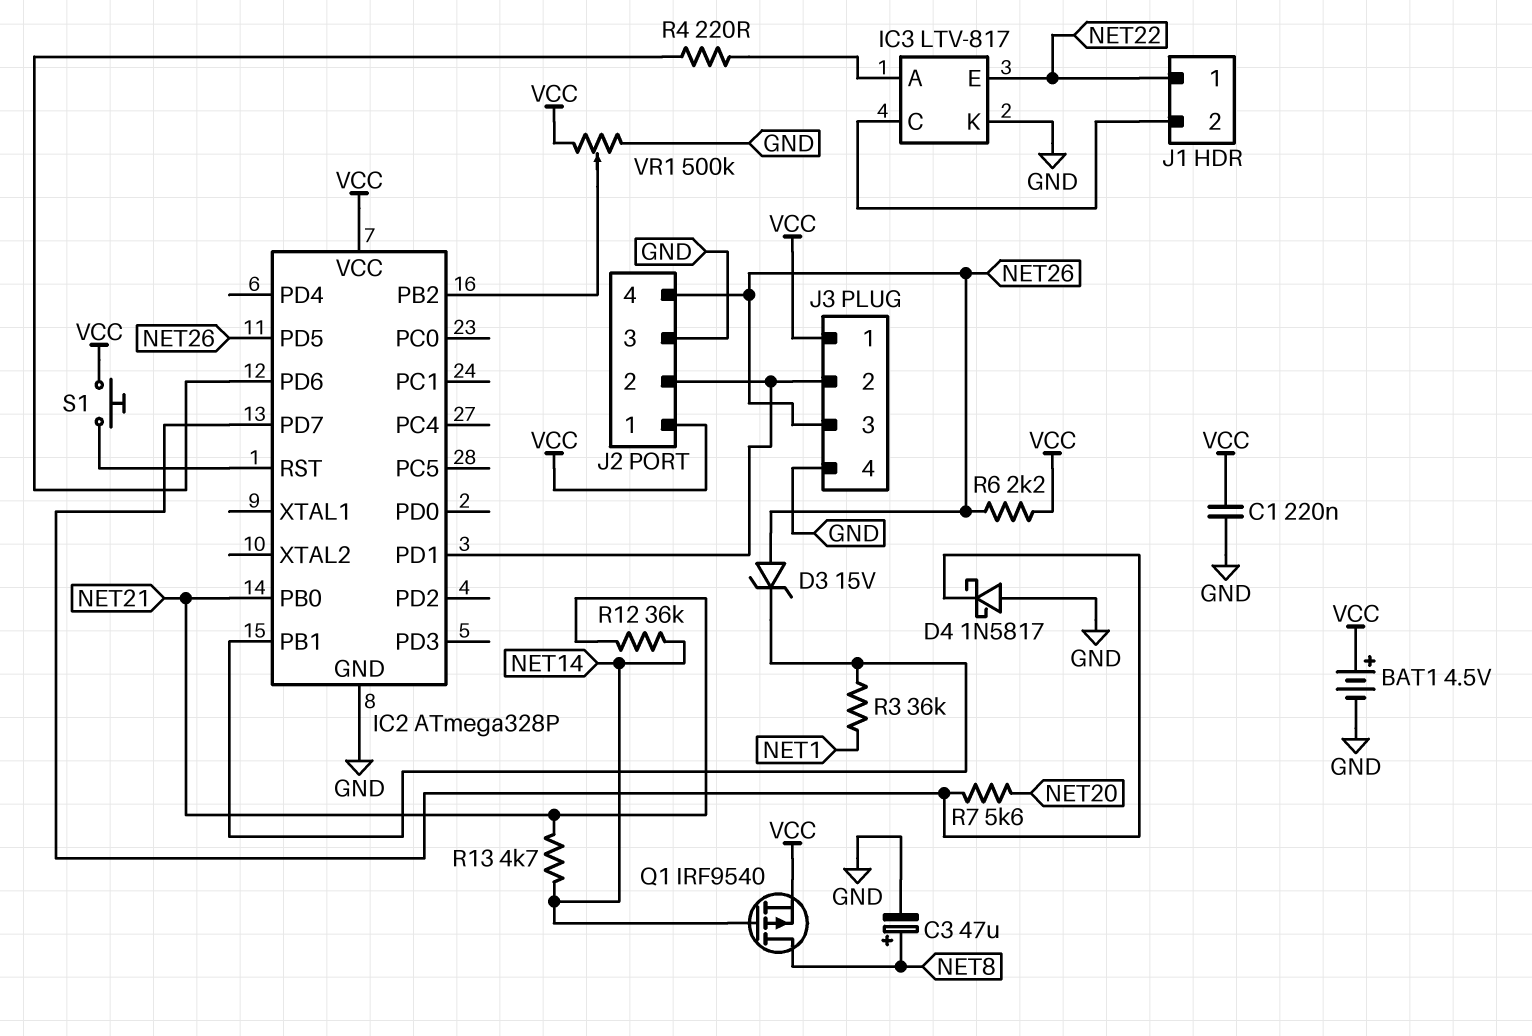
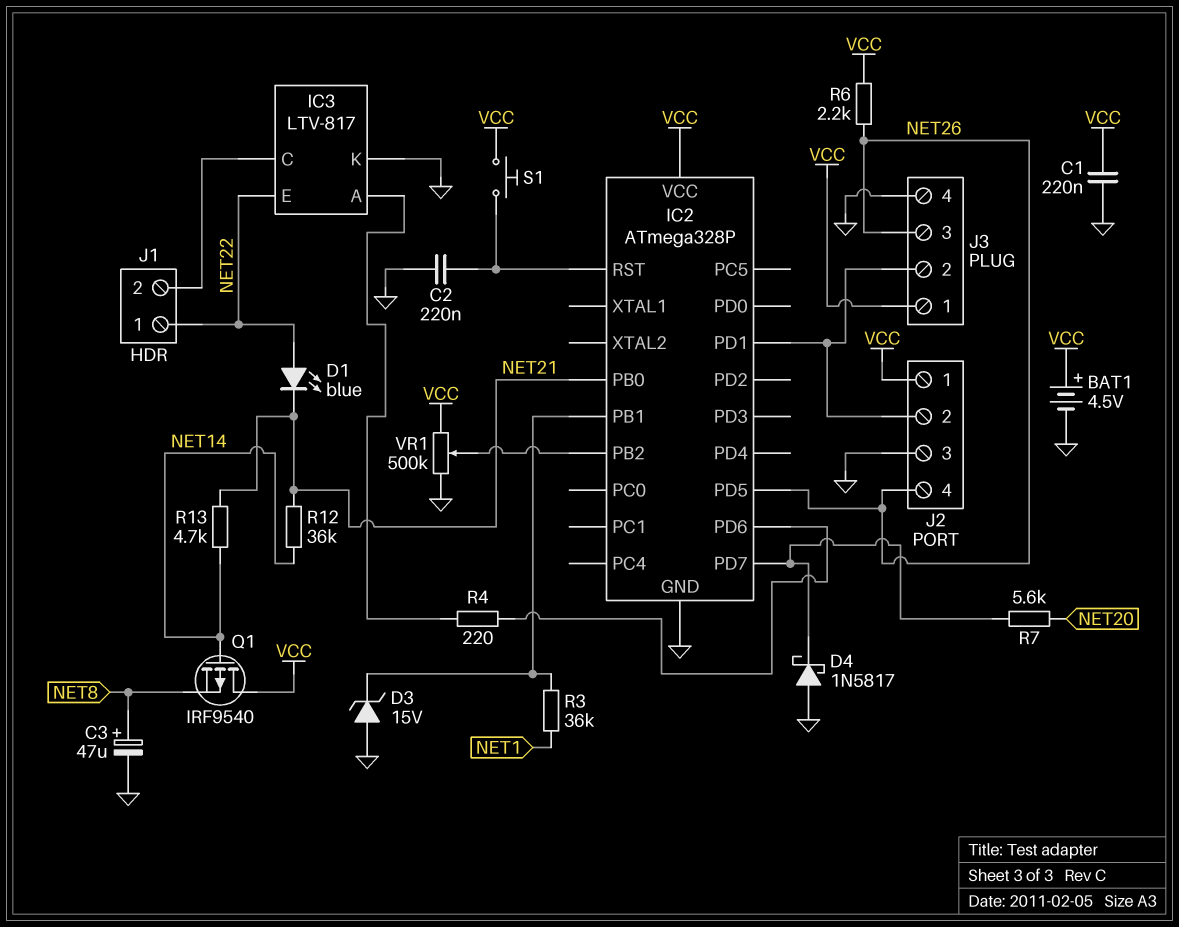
C2: none -> 220nF (GND, IC2/RST)
D1: none -> LED blue (A NET22, K NET21)
D3: zener 15V (A NET26, K IC2/PB1) -> zener 15V (A GND, K IC2/PB1)
Q1: PMOS IRF9540 (G NET14, D NET8, S VCC) -> PMOS IRF9540 (G NET14, D VCC, S NET8)

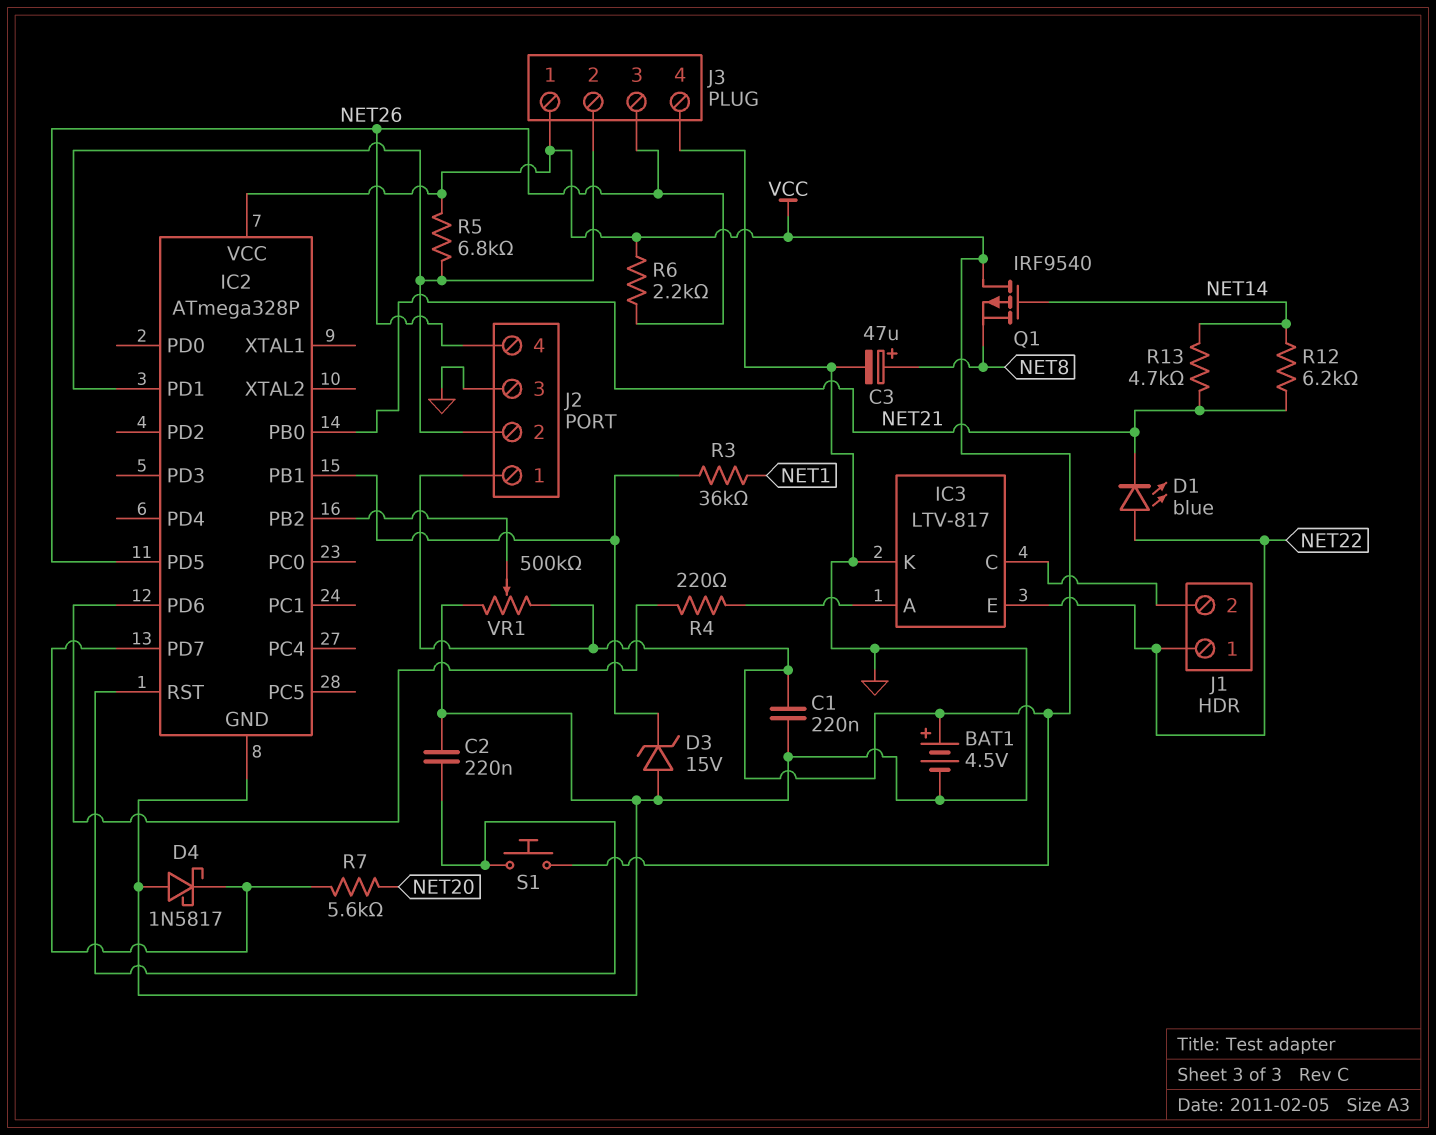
R5: none -> 6.8k (IC2/PD1, VCC)
R12: 36k (NET14, NET21) -> 6.2k (NET14, NET21)

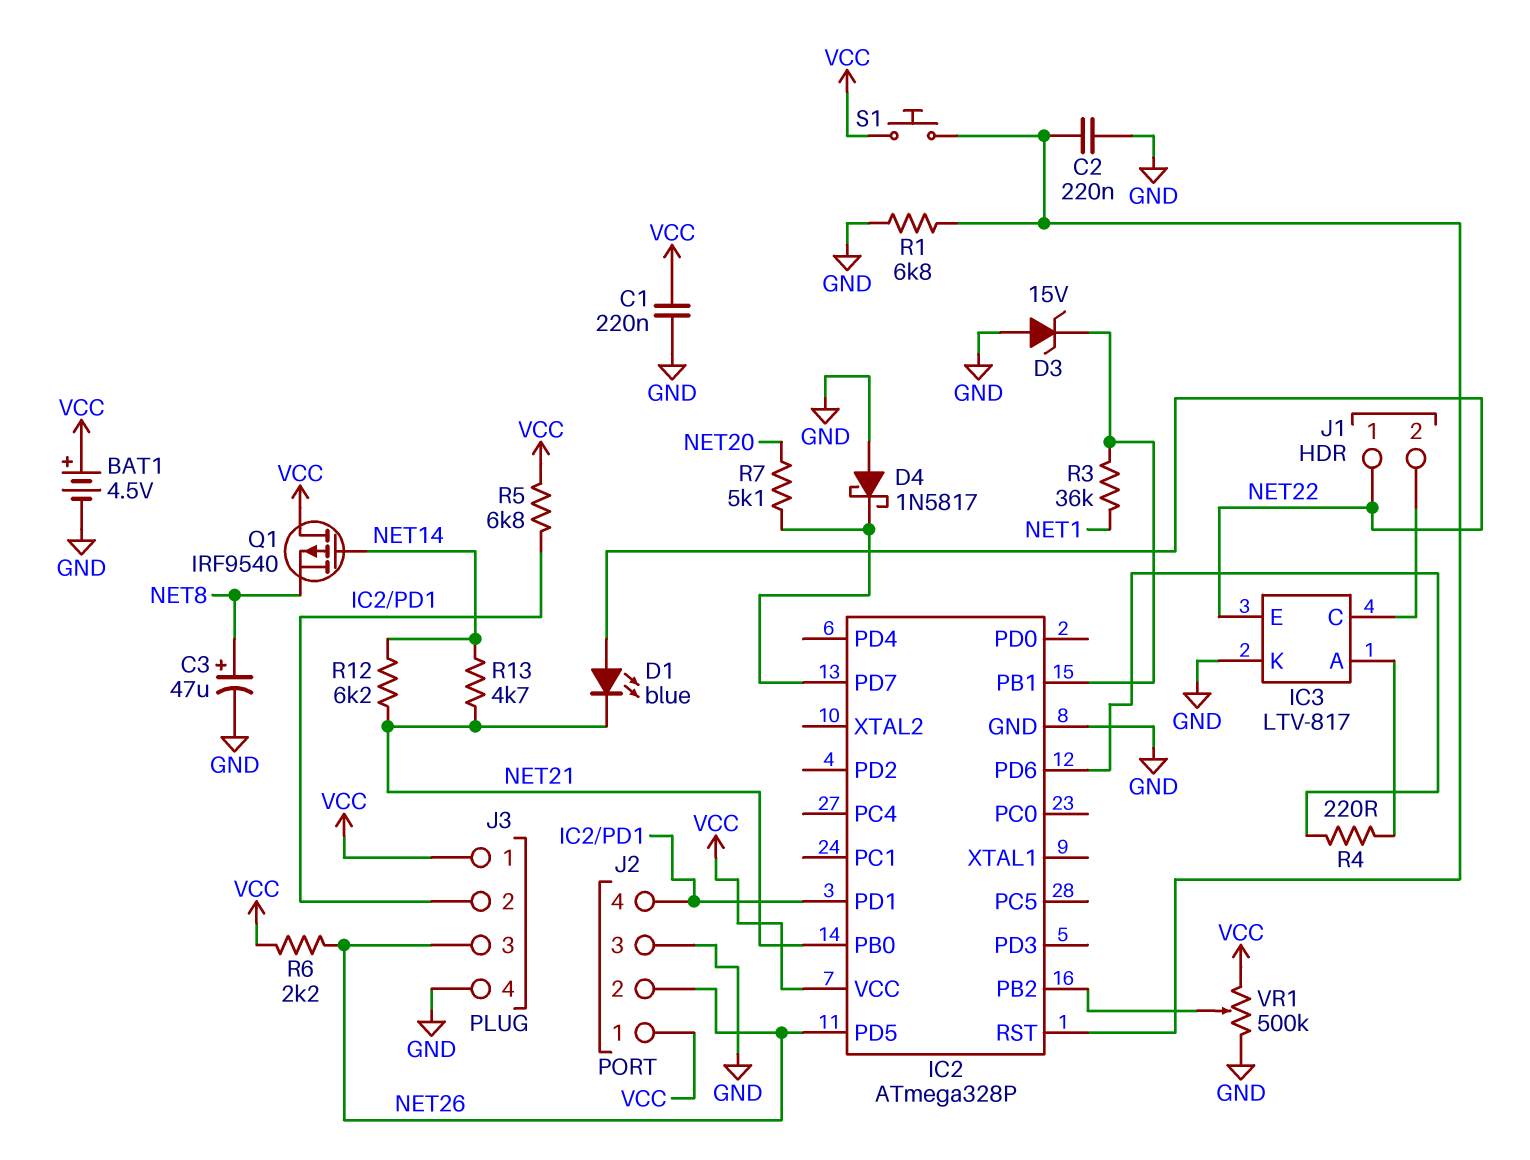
J2 pin 2: IC2/PD1 -> NET26
J2 pin 4: NET26 -> IC2/PD1
R1: none -> 6.8k (GND, IC2/RST)
R7: 5.6k (IC2/PD7, NET20) -> 5.1k (IC2/PD7, NET20)

